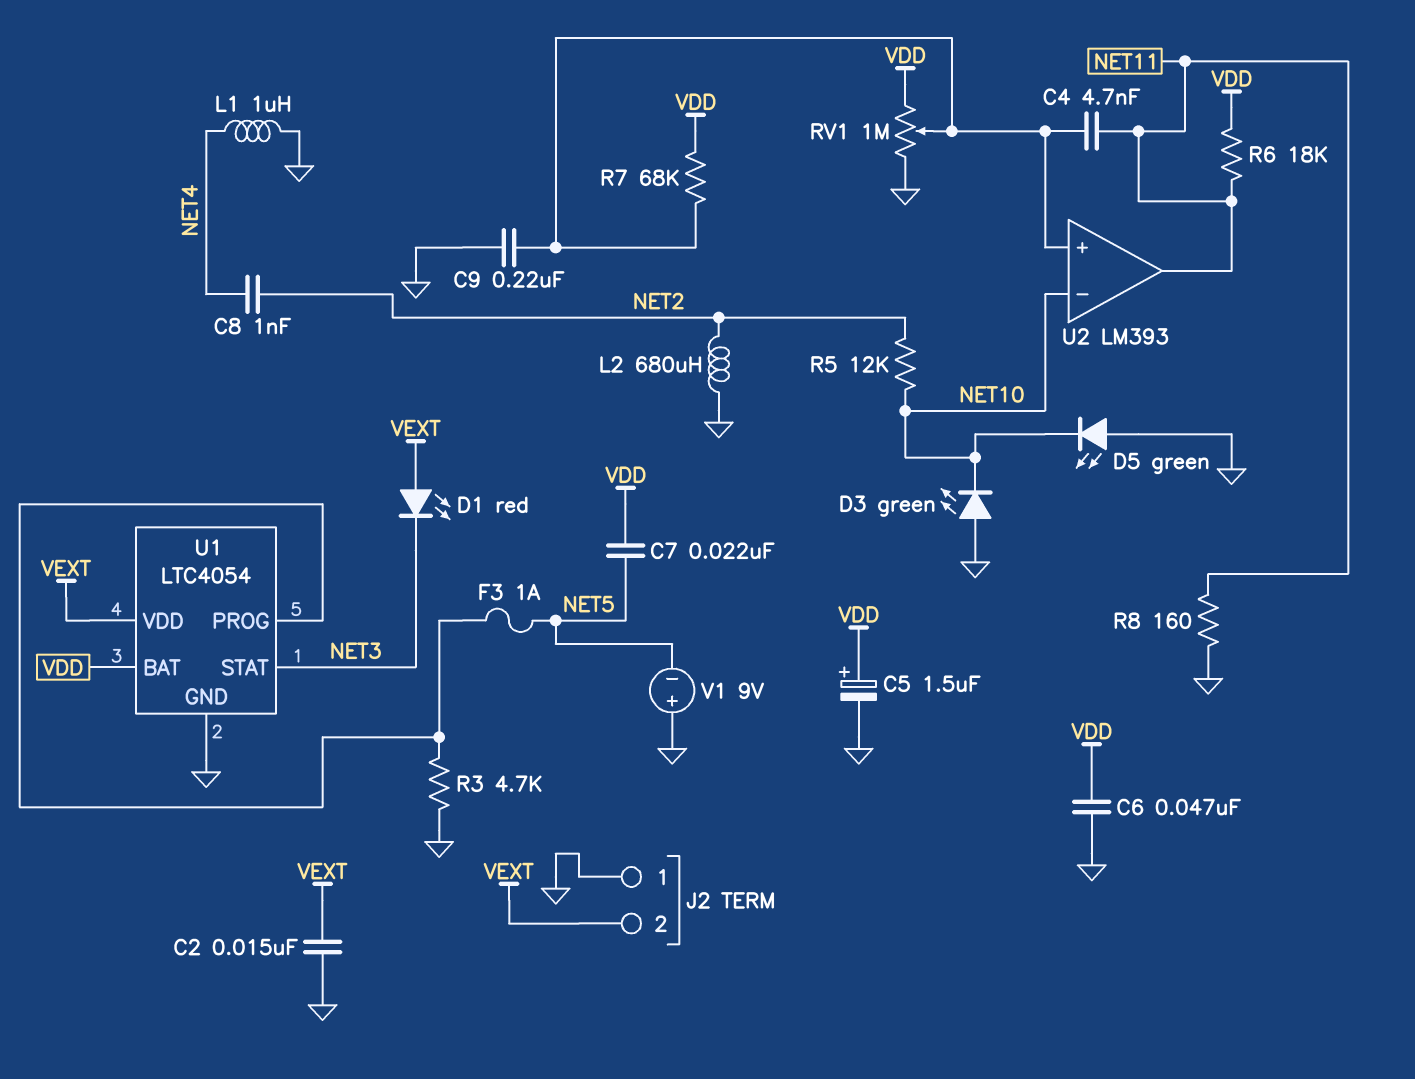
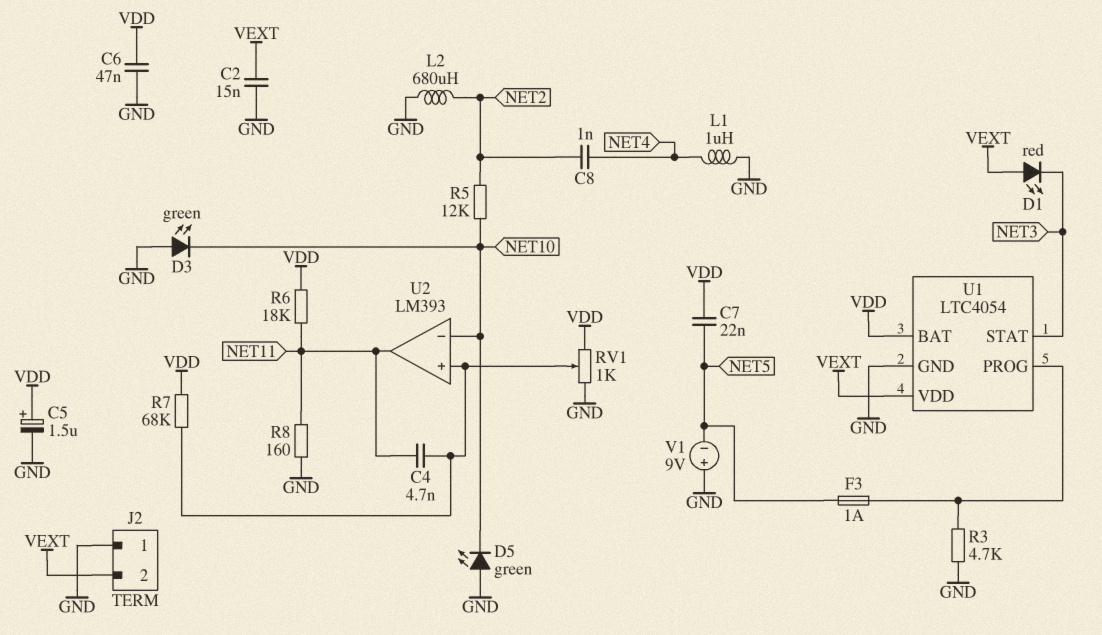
C9: 220nF (GND, U2/in+) -> none
RV1: 1M (GND, VDD, wiper U2/in+) -> 1k (GND, VDD, wiper U2/in+)

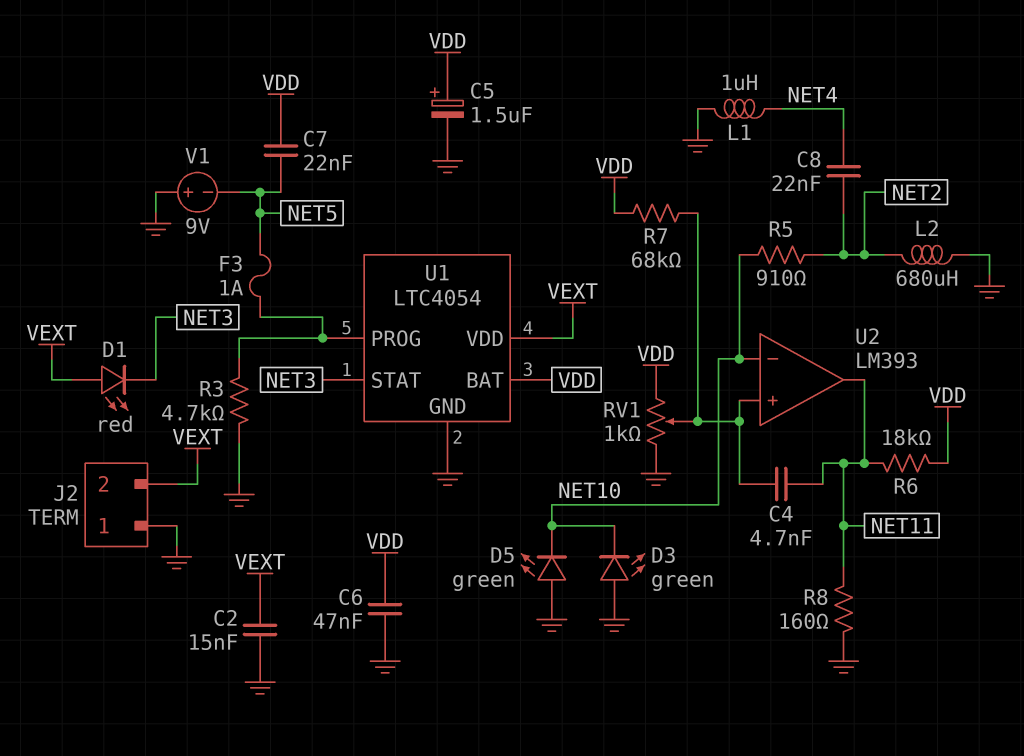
C8: 1nF (NET2, NET4) -> 22nF (NET2, NET4)
R5: 12k (NET2, NET10) -> 910 (NET2, NET10)

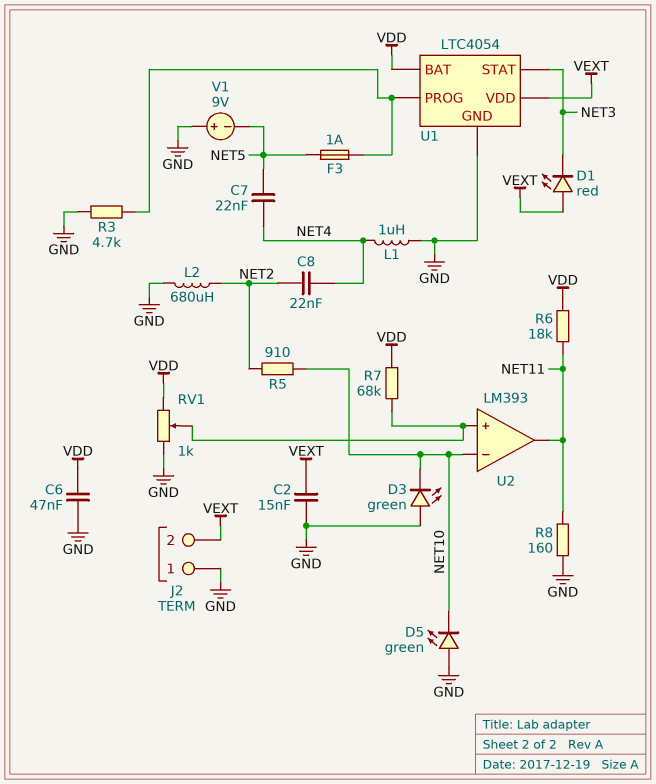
C4: 4.7nF (NET11, U2/in+) -> none
C5: 1.5uF (plus VDD, minus GND) -> none
C7: 22nF (NET5, VDD) -> 22nF (NET4, NET5)

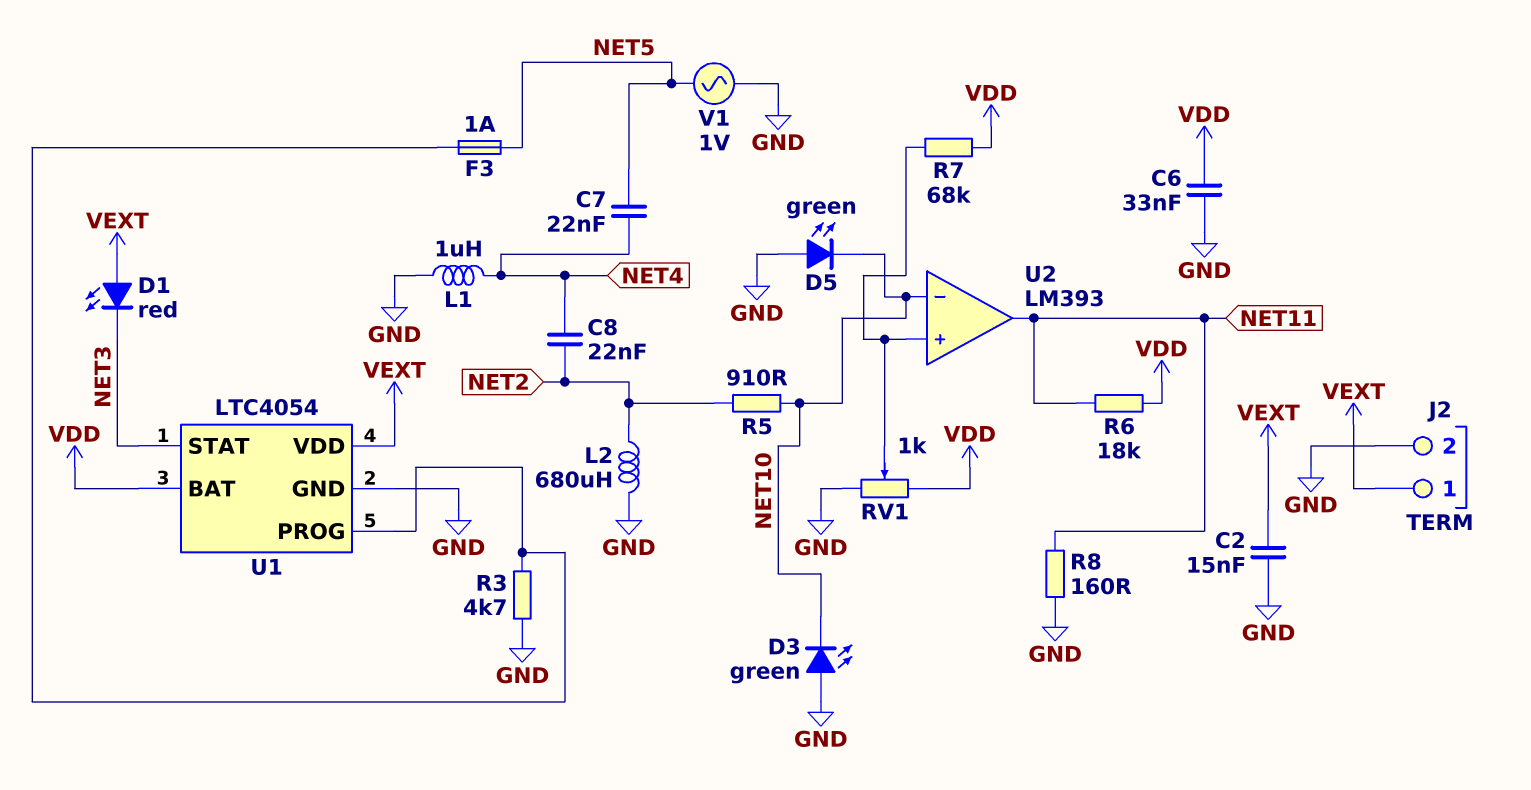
C6: 47nF (GND, VDD) -> 33nF (GND, VDD)
J2 pin 1: GND -> VEXT
J2 pin 2: VEXT -> GND
V1: 9V (plus GND, minus NET5) -> AC 1V (GND, NET5)

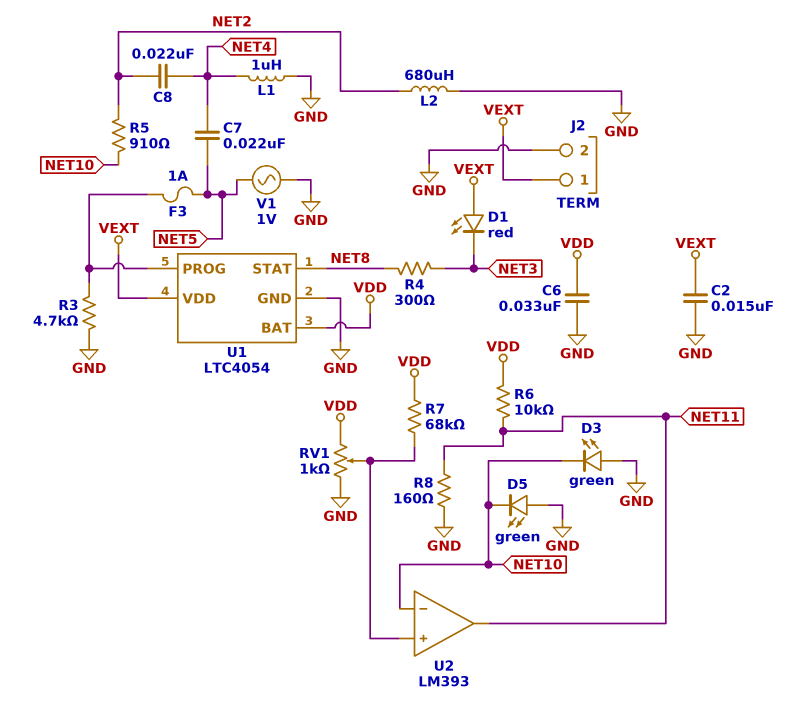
R4: none -> 300 (NET3, NET8)
R6: 18k (NET11, VDD) -> 10k (NET11, VDD)
U1 pin STAT: NET3 -> NET8

